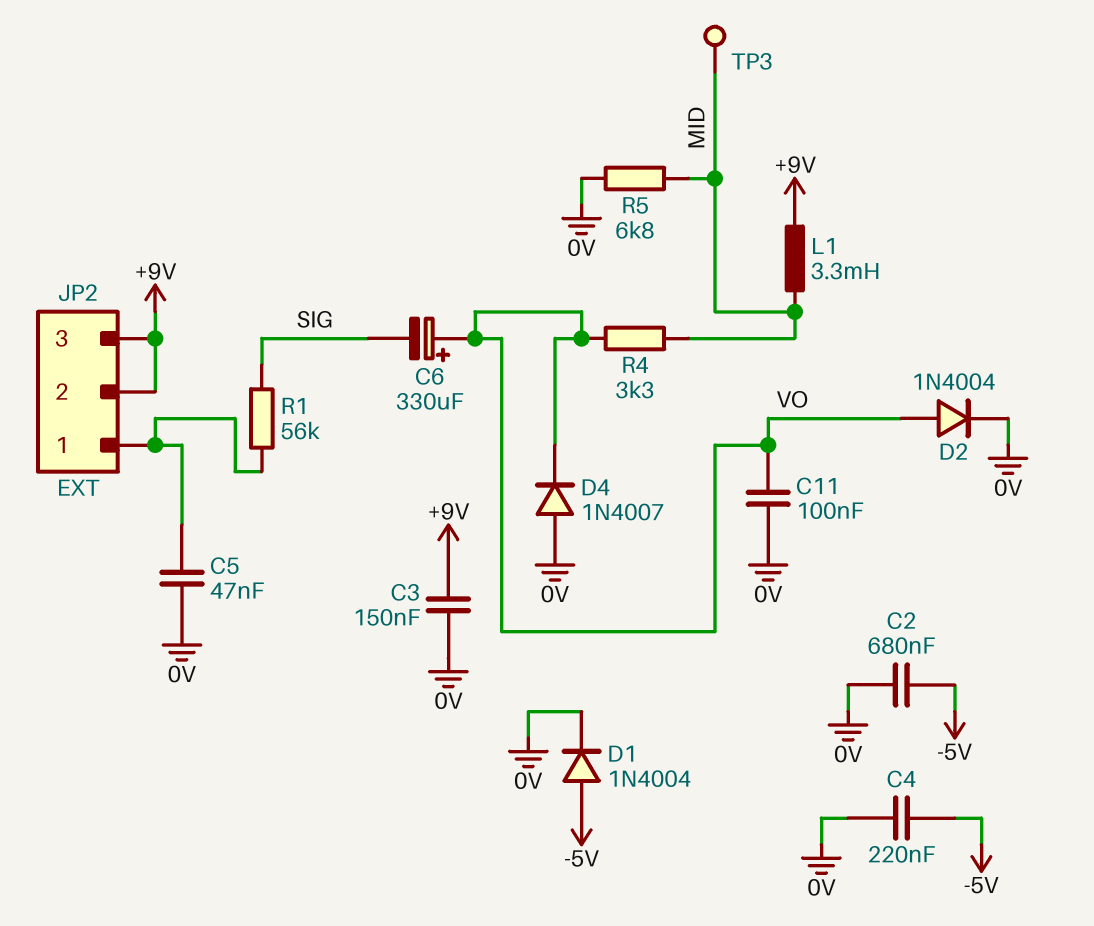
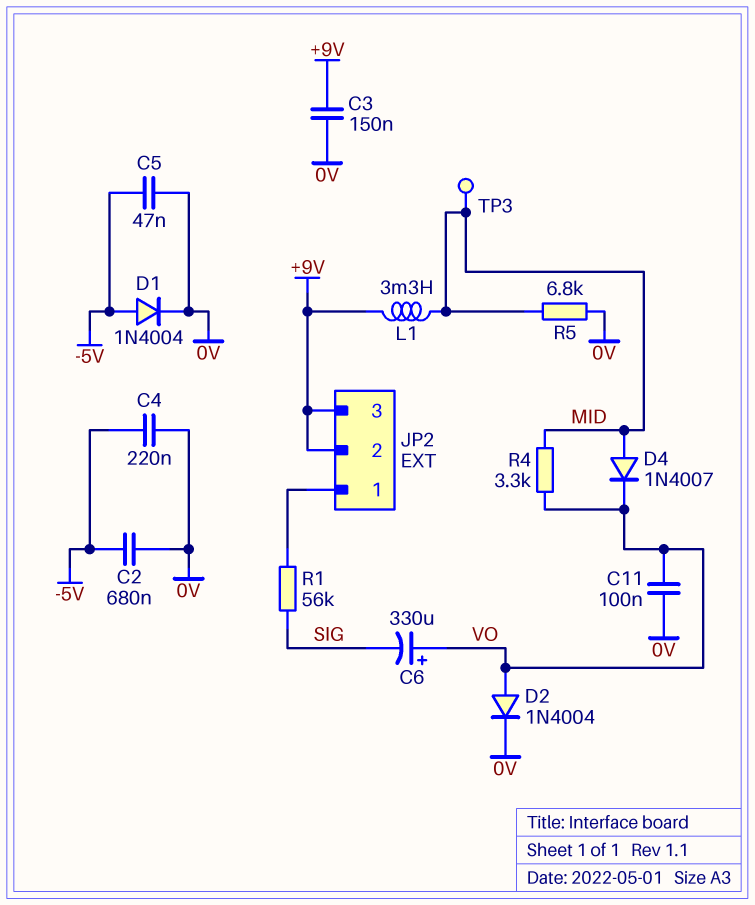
C5: 47nF (0V, JP2/1) -> 47nF (-5V, 0V)
D4: diode 1N4007 (A 0V, K VO) -> diode 1N4007 (A MID, K VO)

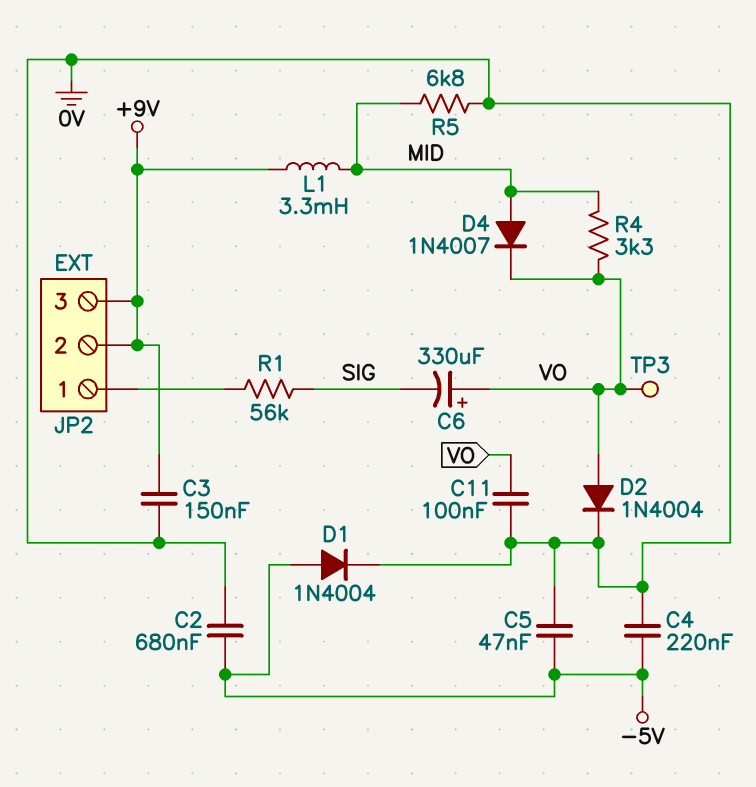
TP3: test point (MID) -> test point (VO)

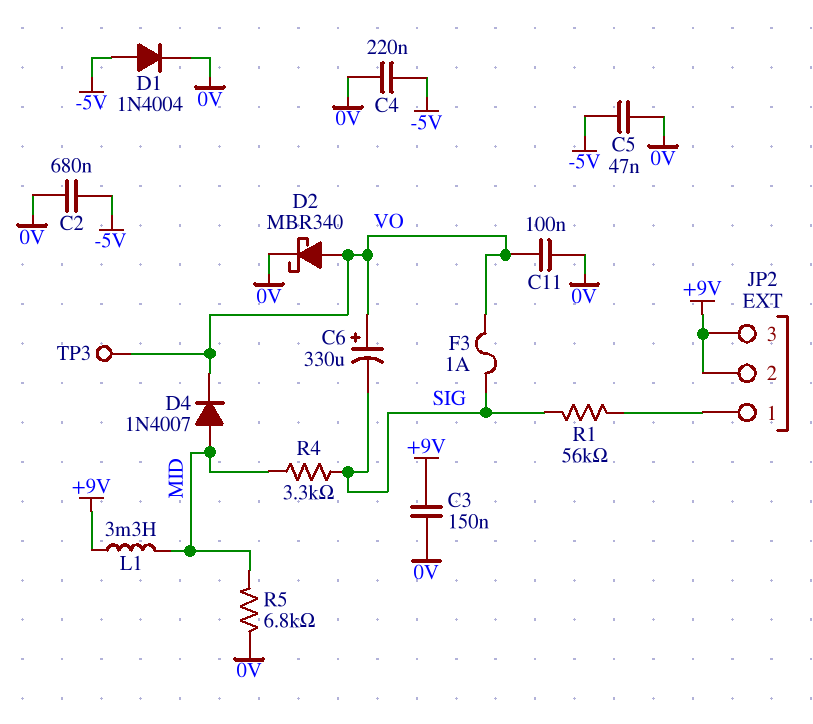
D2: diode 1N4004 (A VO, K 0V) -> schottky MBR340 (A VO, K 0V)
F3: none -> 1A (SIG, VO)
R4: 3.3k (MID, VO) -> 3.3k (MID, SIG)

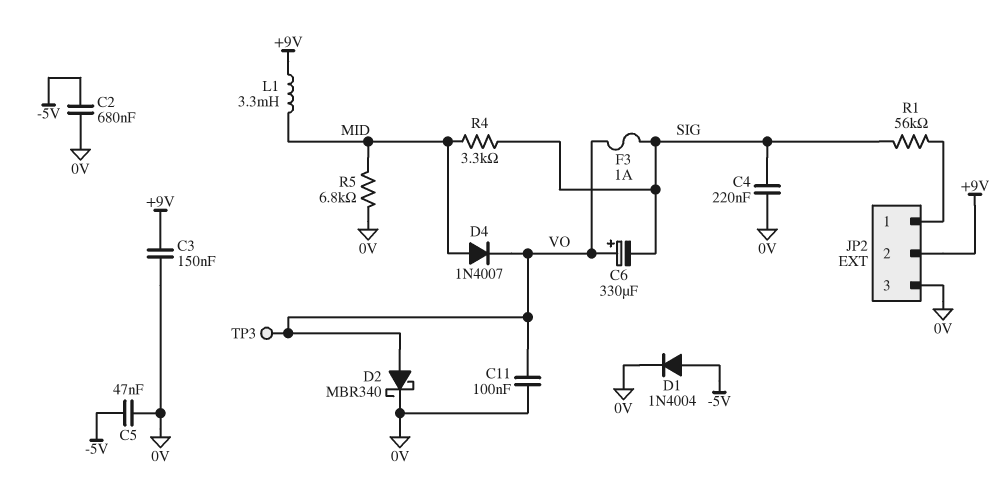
C4: 220nF (-5V, 0V) -> 220nF (0V, SIG)
JP2 pin 3: +9V -> 0V

